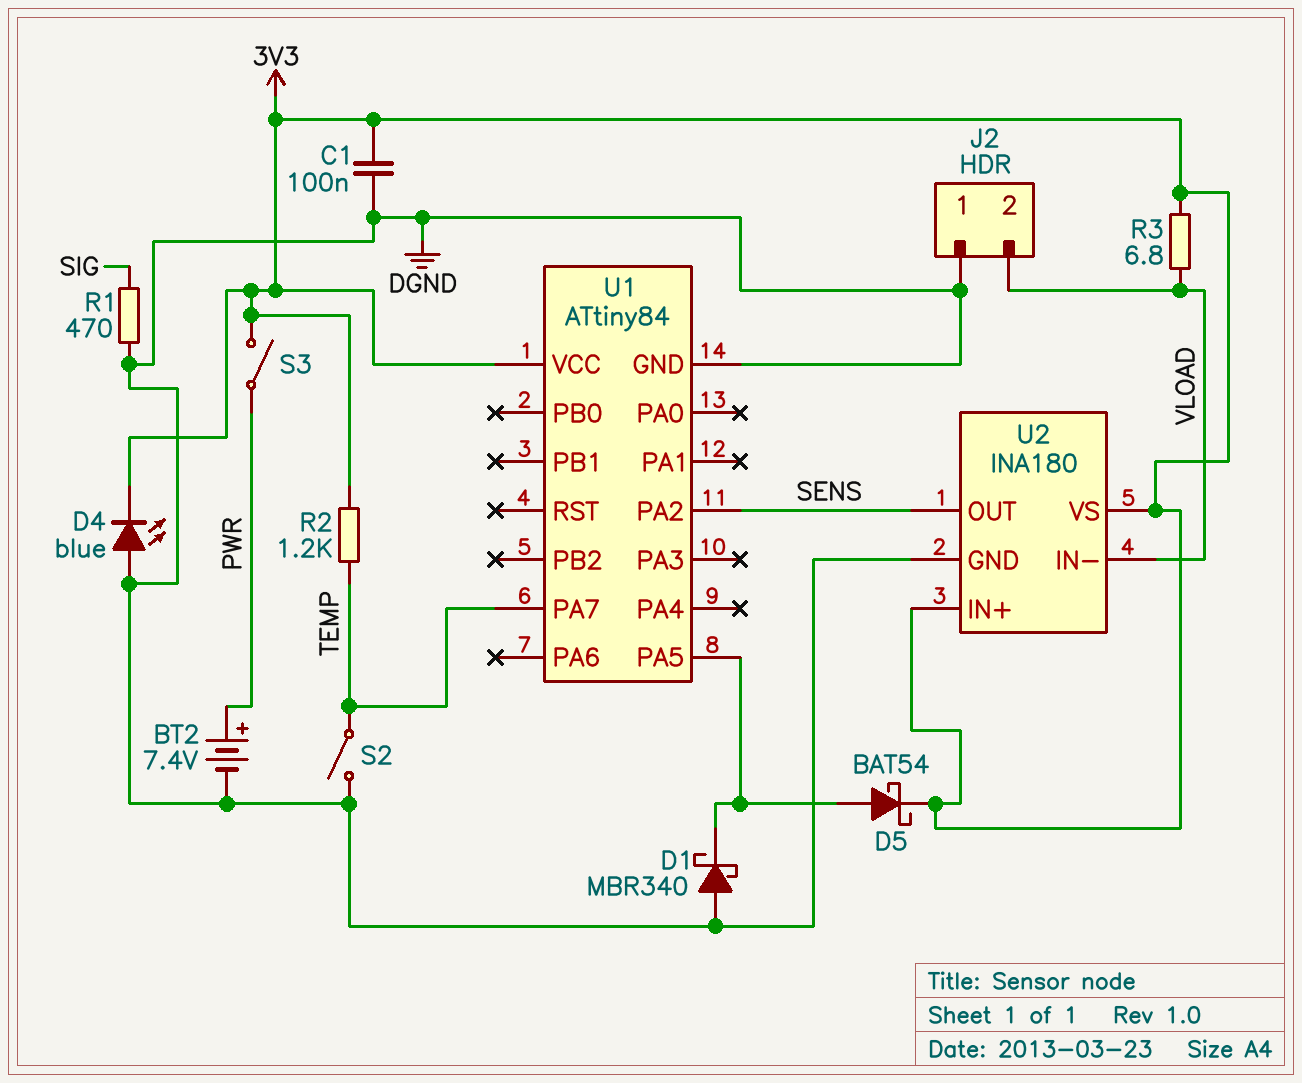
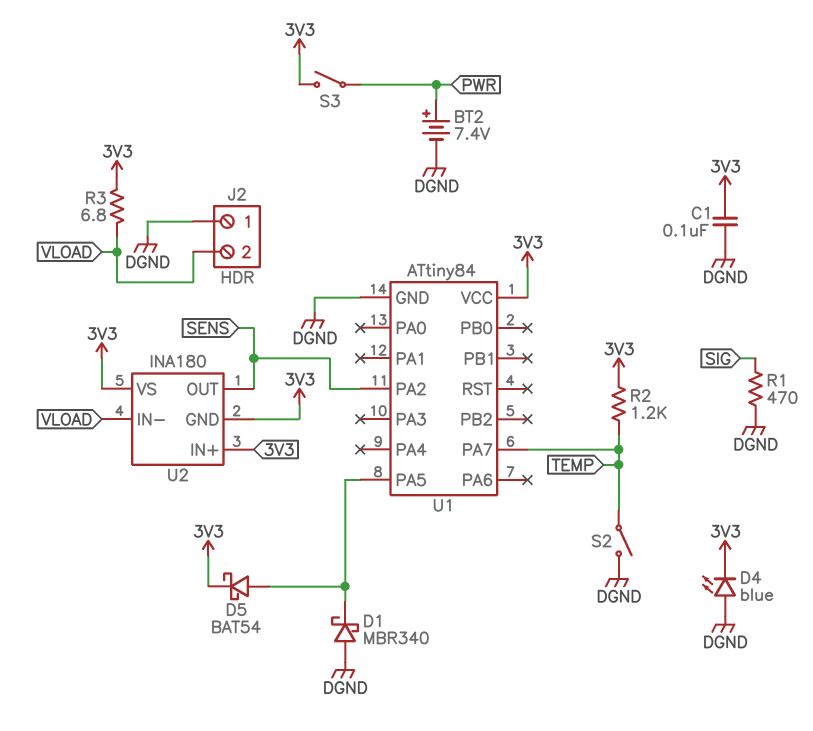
U2 pin GND: DGND -> 3V3

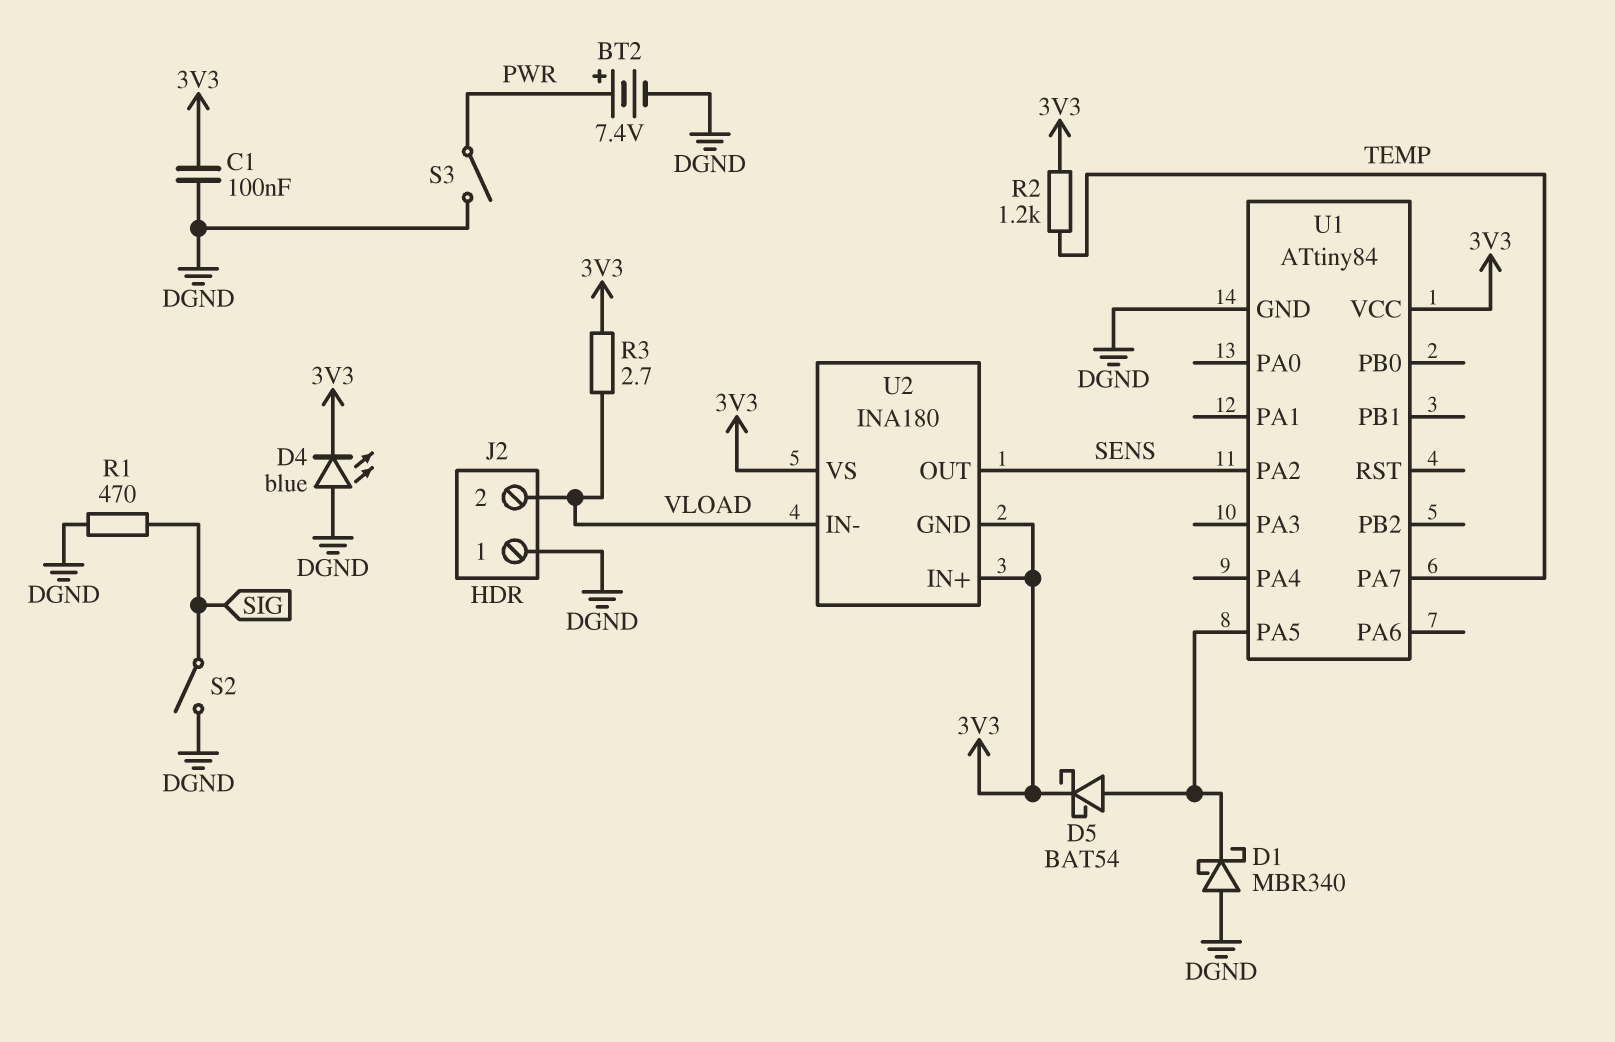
R3: 6.8 (3V3, VLOAD) -> 2.7 (3V3, VLOAD)
S2: switch (DGND, TEMP) -> switch (DGND, SIG)
S3: switch (3V3, PWR) -> switch (DGND, PWR)

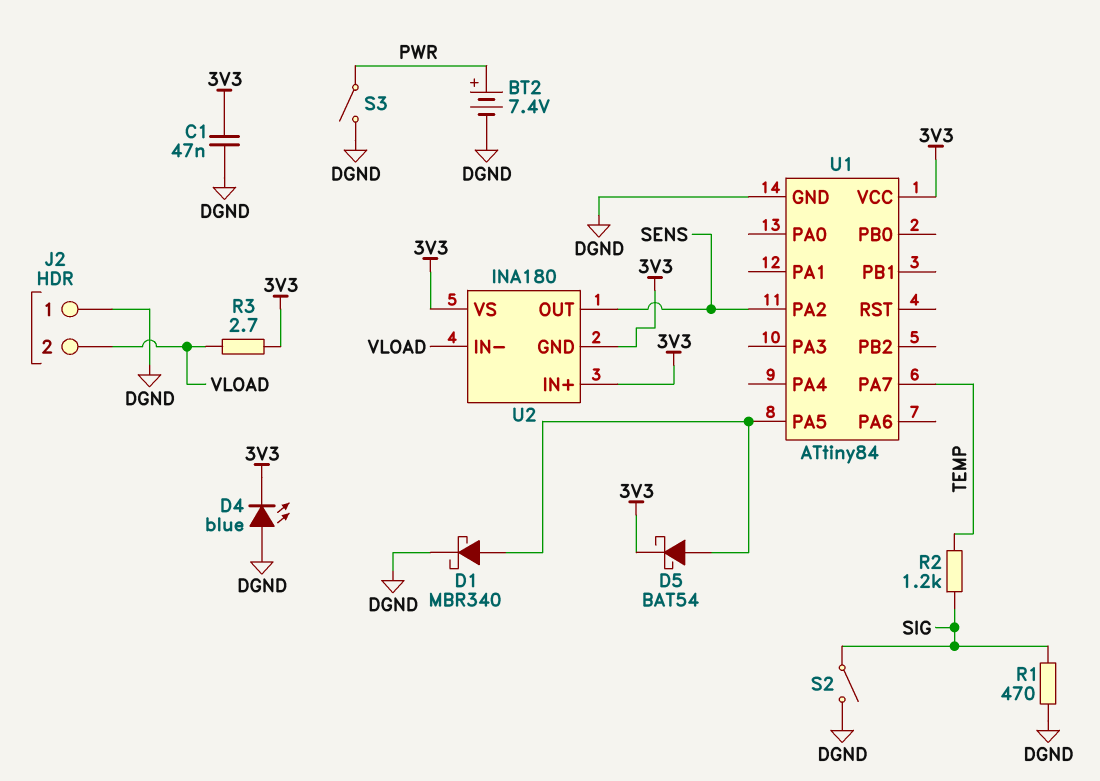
C1: 100nF (3V3, DGND) -> 47nF (3V3, DGND)
D1: schottky MBR340 (A DGND, K U1/PA5) -> schottky MBR340 (A U1/PA5, K DGND)
R2: 1.2k (3V3, TEMP) -> 1.2k (SIG, TEMP)

